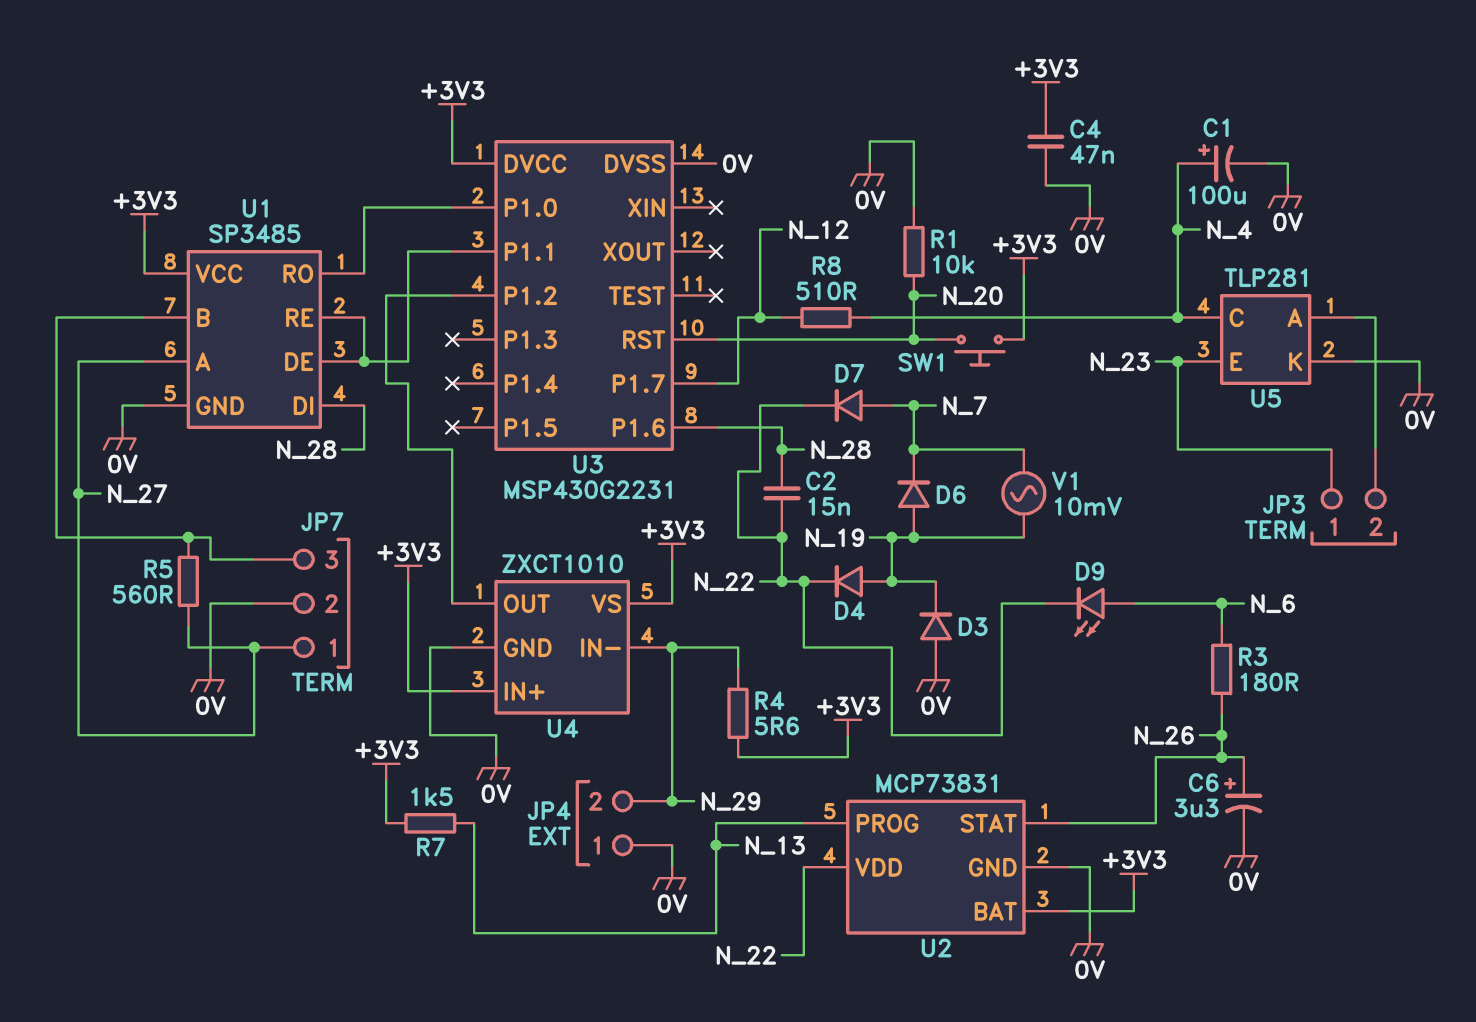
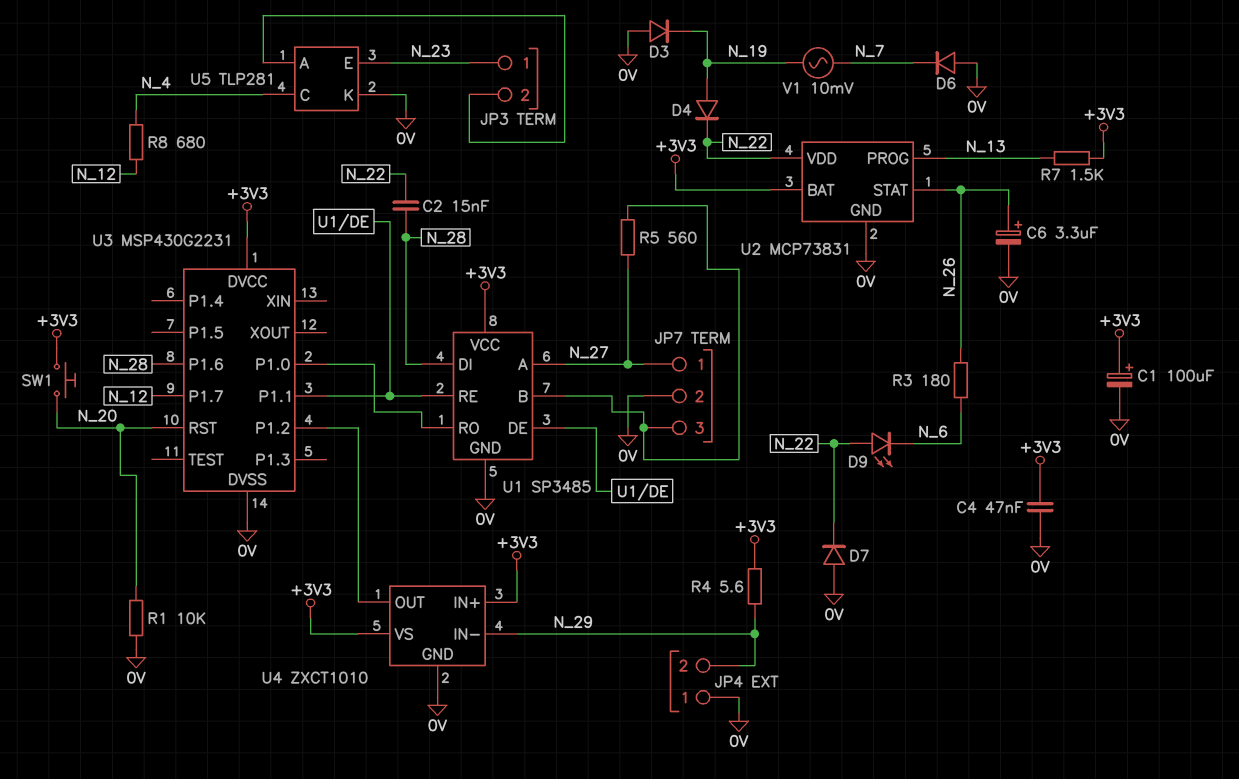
C1: 100uF (plus N_4, minus 0V) -> 100uF (plus +3V3, minus 0V)
D6: diode (A N_19, K N_7) -> diode (A 0V, K N_7)
D7: diode (A N_7, K N_22) -> diode (A 0V, K N_22)
D9: LED (A N_6, K N_22) -> LED (A N_22, K N_6)
R8: 510 (N_4, N_12) -> 680 (N_4, N_12)

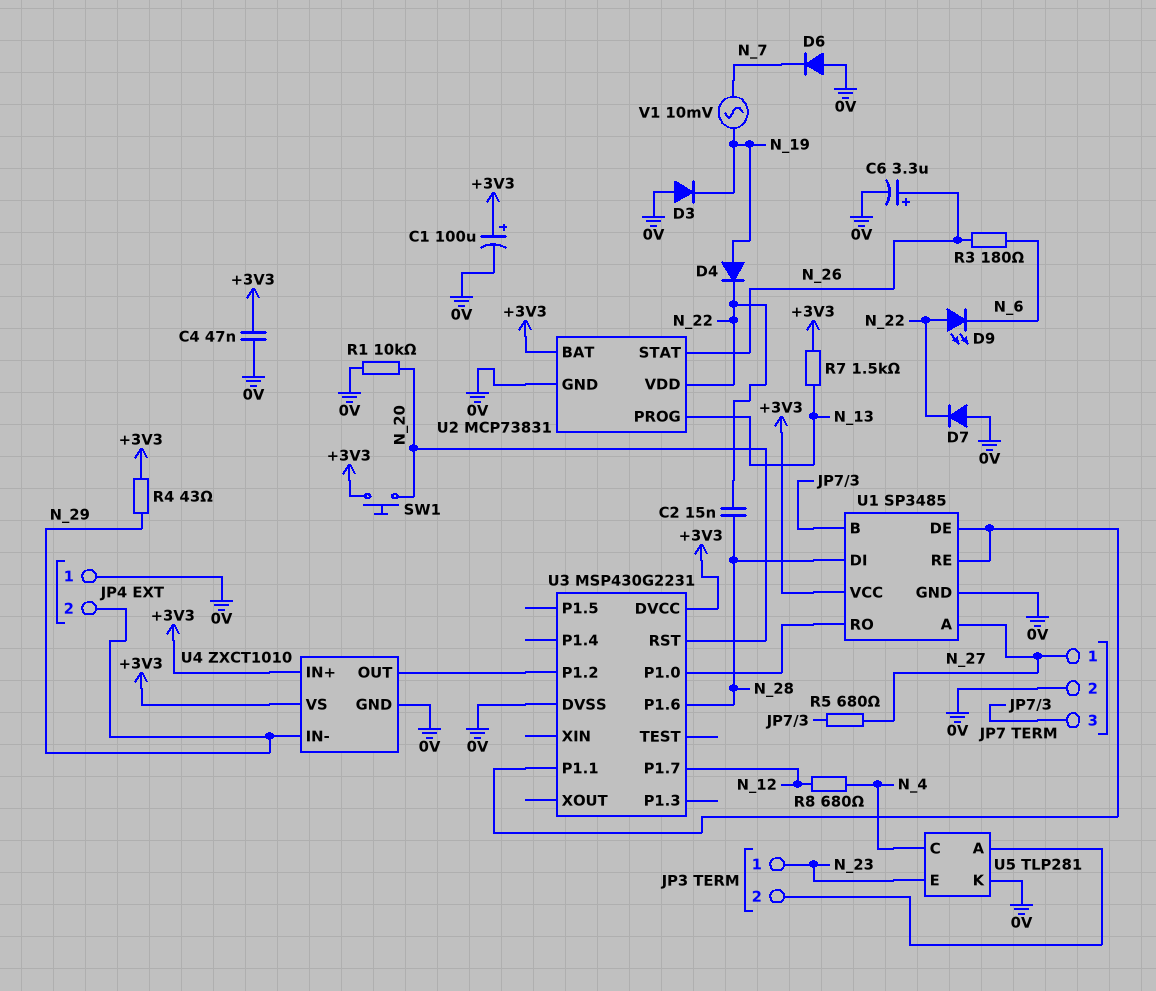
R4: 5.6 (+3V3, N_29) -> 43 (+3V3, N_29)
R5: 560 (JP7/3, N_27) -> 680 (JP7/3, N_27)

